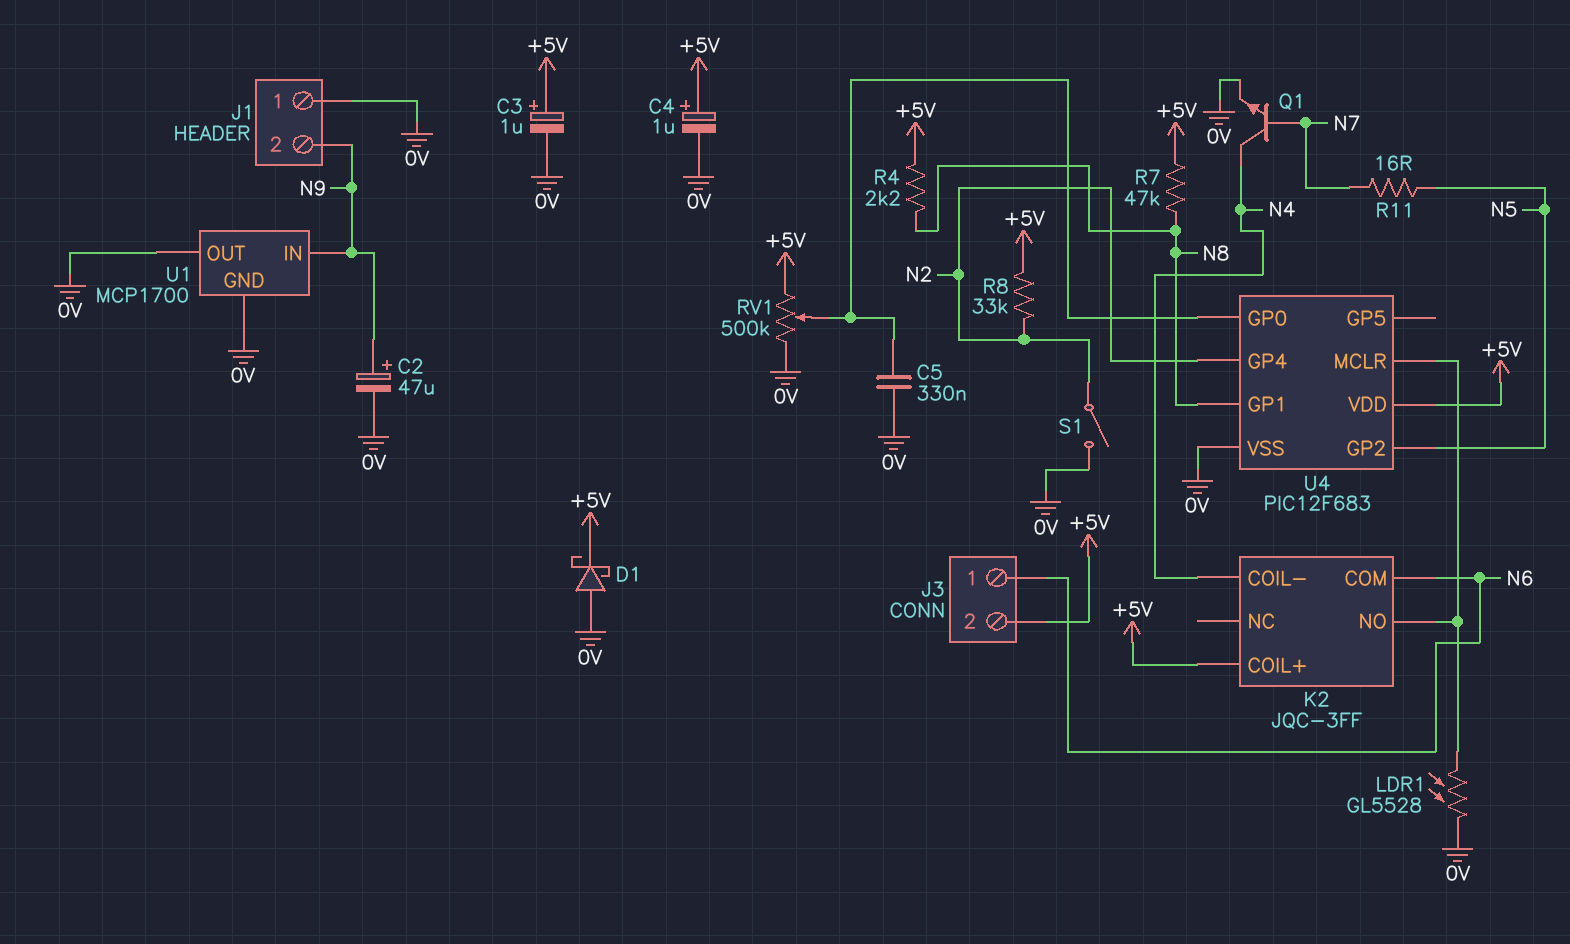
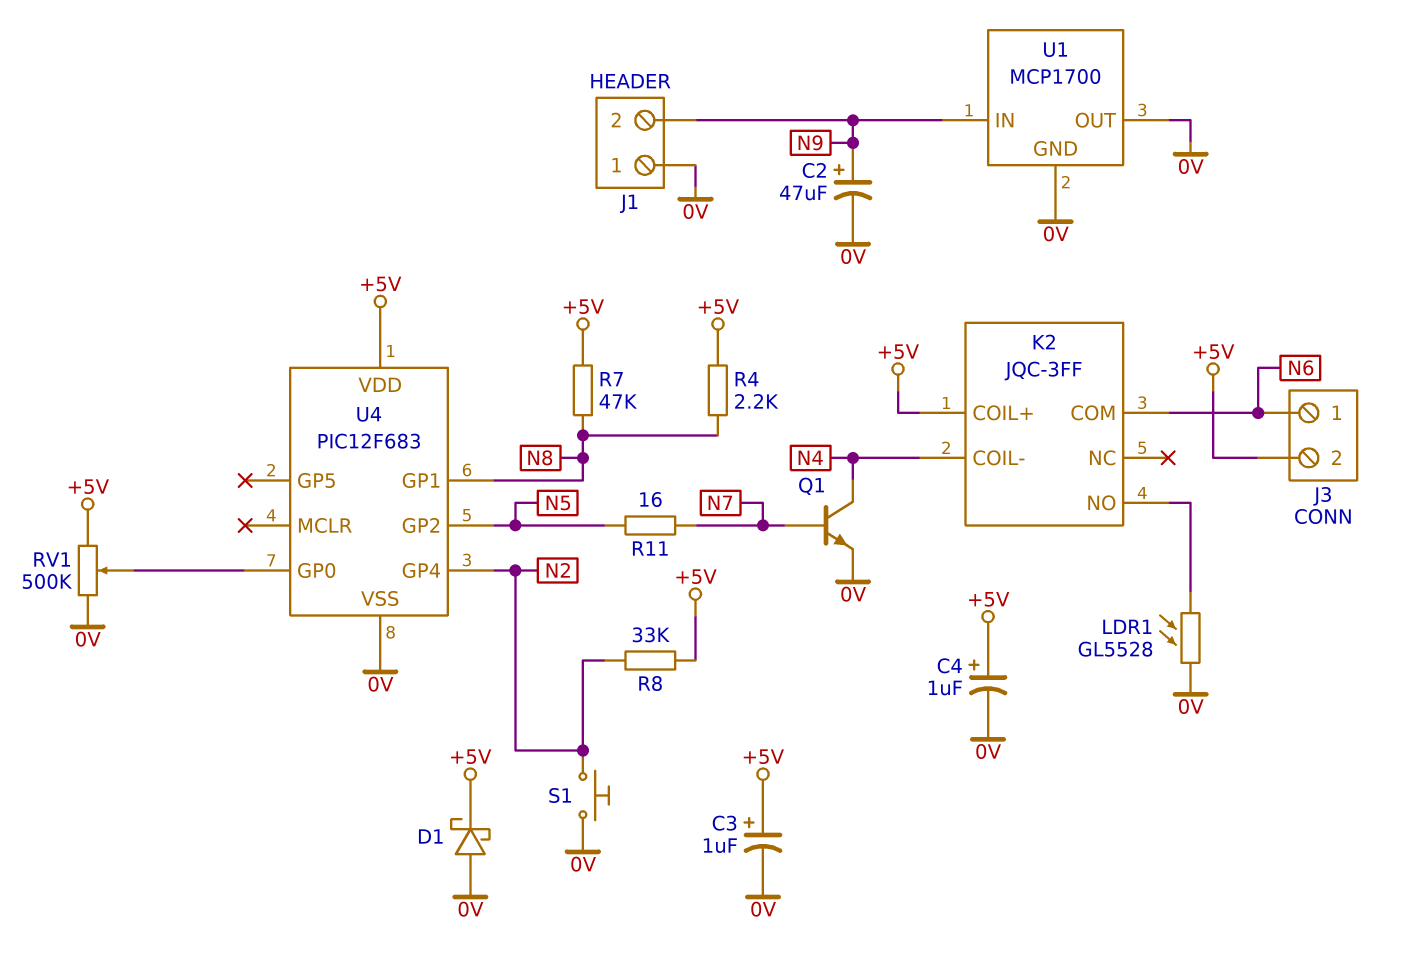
C5: 330nF (0V, U4/GP0) -> none
S1: switch (0V, N2) -> button (0V, N2)
U4 pin MCLR: K2/NO -> none

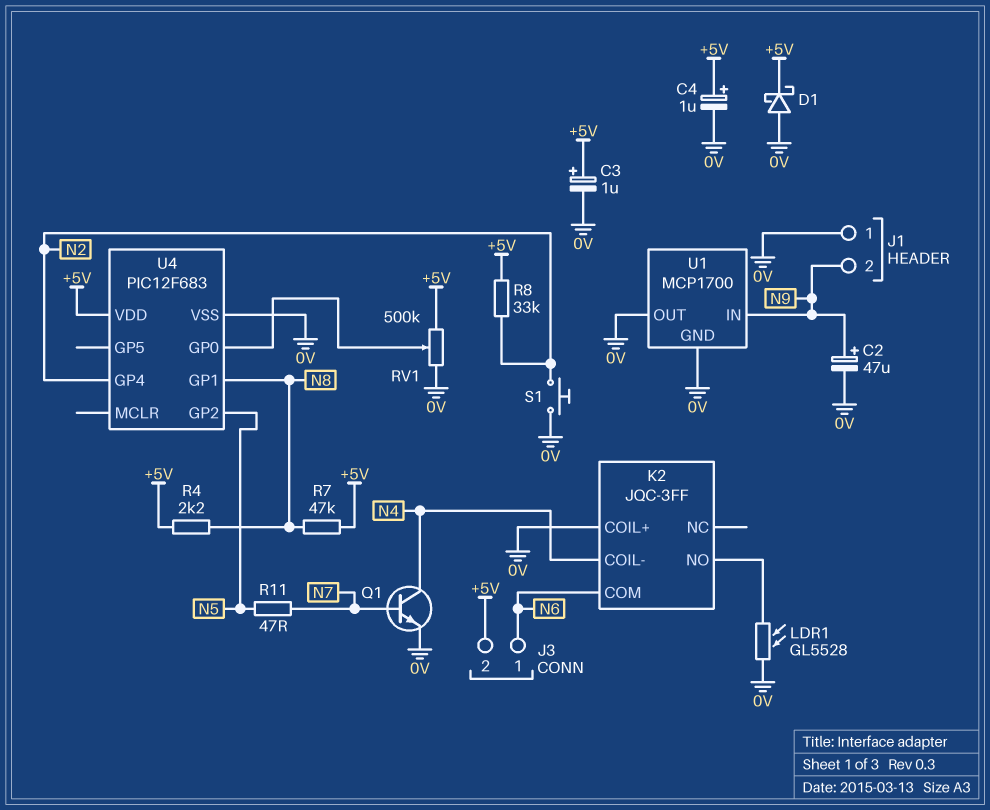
K2 pin COIL+: +5V -> 0V
R11: 16 (N5, N7) -> 47 (N5, N7)

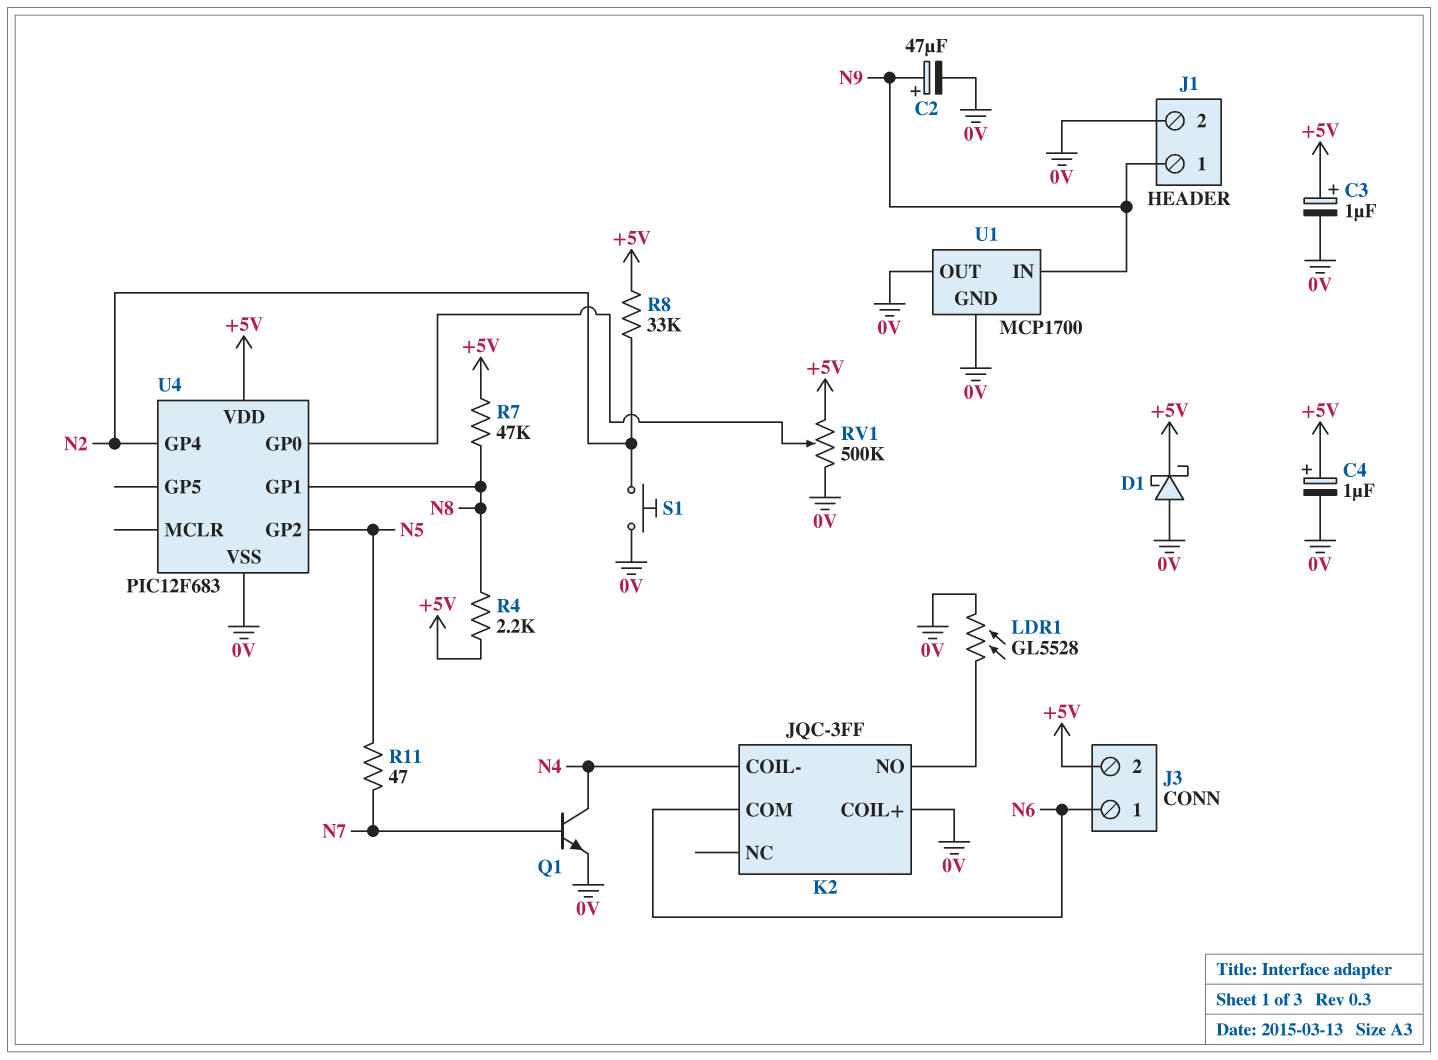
J1 pin 1: 0V -> N9
J1 pin 2: N9 -> 0V

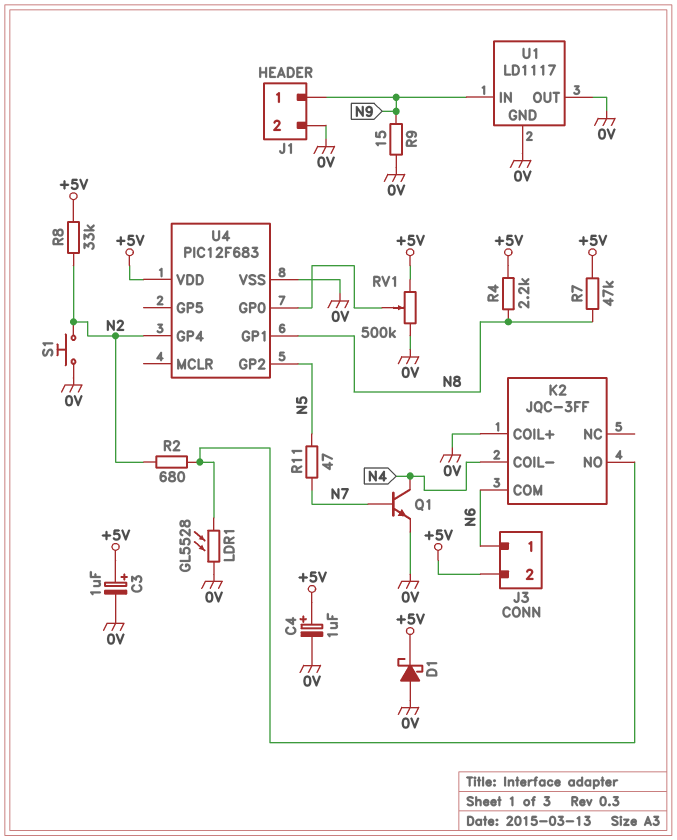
C2: 47uF (plus N9, minus 0V) -> none
R2: none -> 680 (K2/NO, N2)
R9: none -> 15 (0V, N9)
U1: MCP1700 -> LD1117

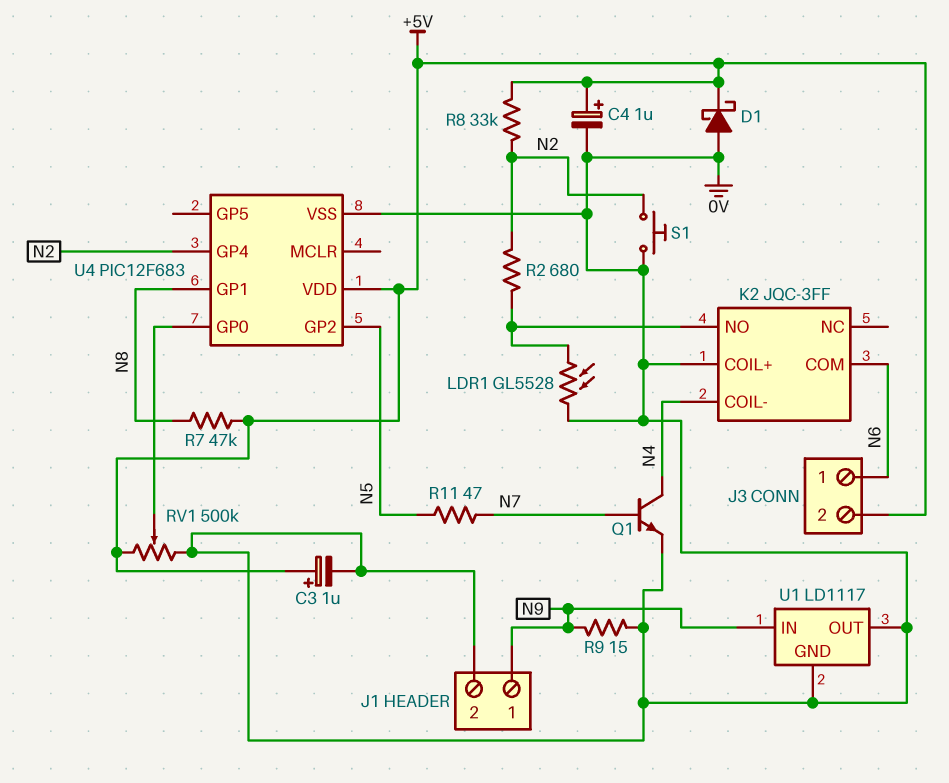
R4: 2.2k (+5V, N8) -> none

